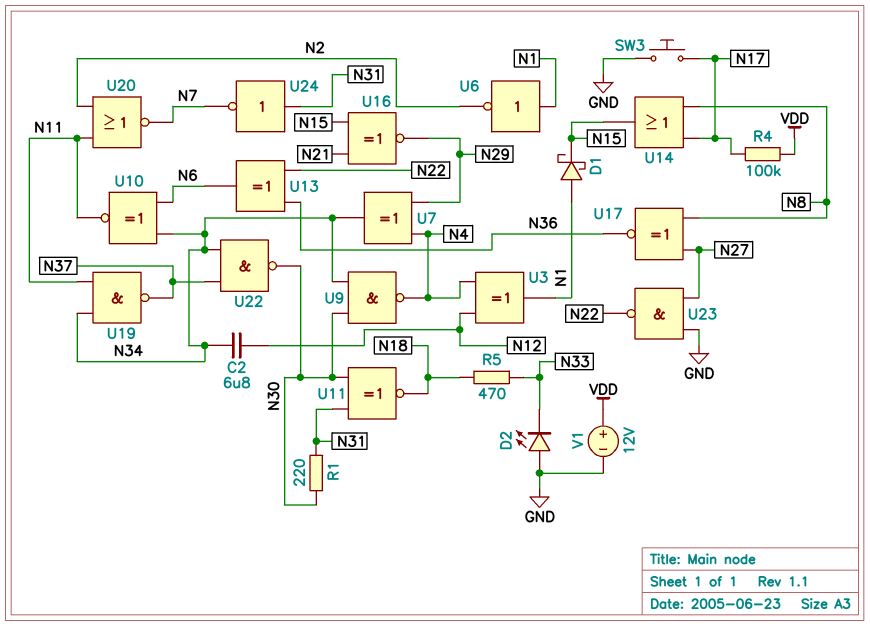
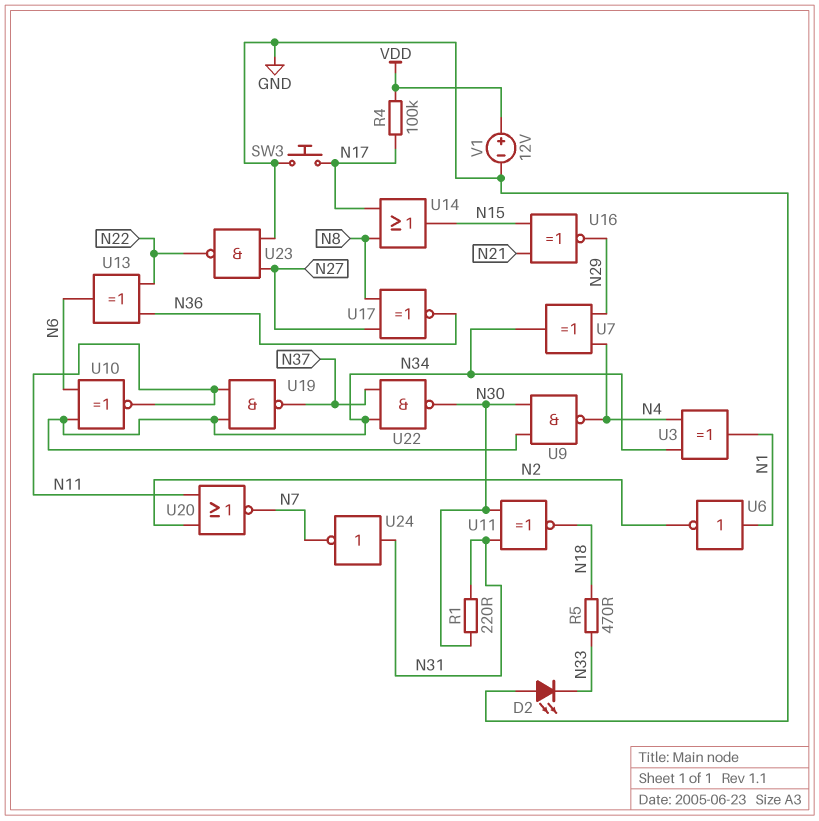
C2: 6.8uF (N12, N34) -> none
D1: schottky (A N1, K N15) -> none
U3: XOR (in N4, in N12, out N1) -> XOR (in N4, in N34, out N1)

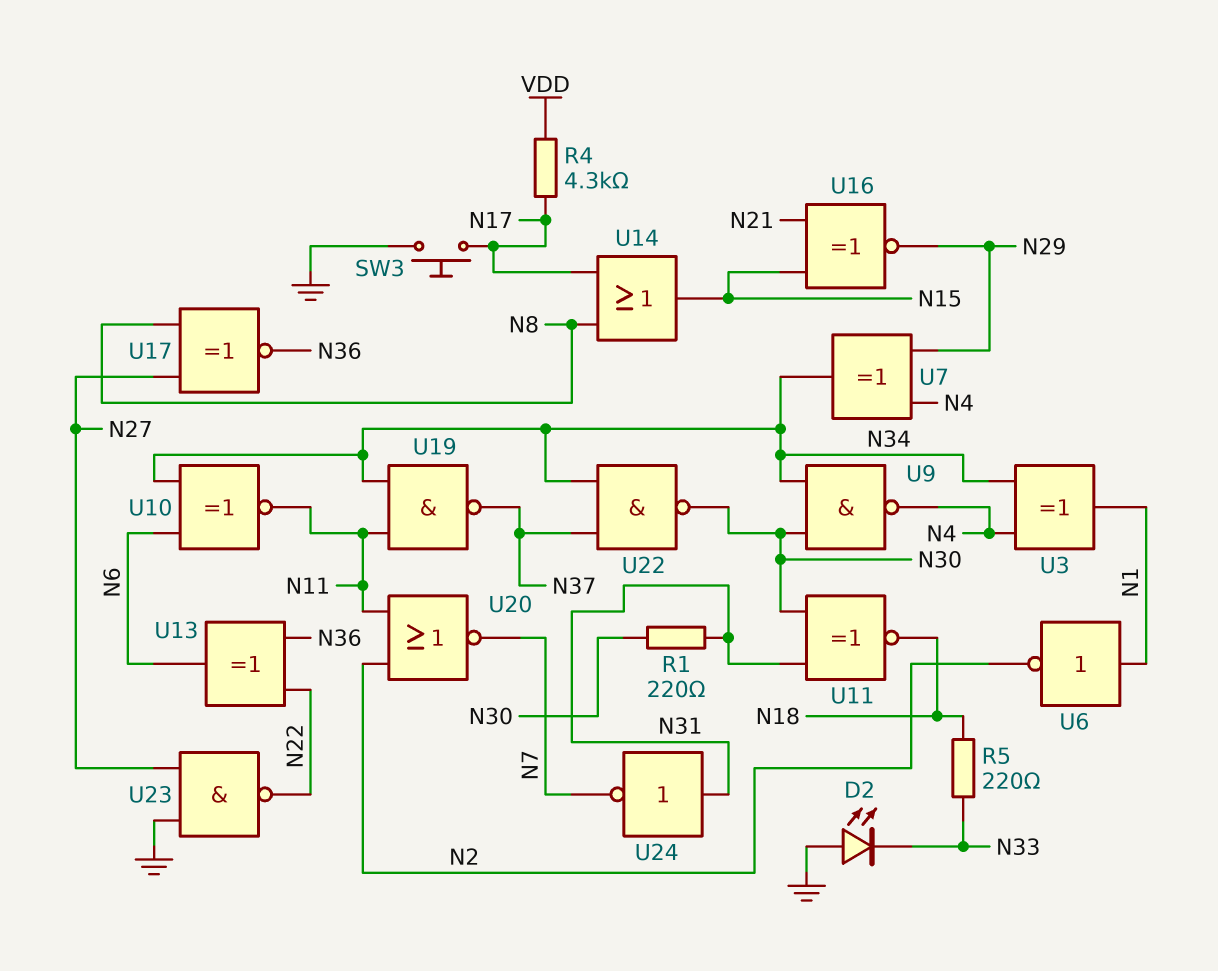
R4: 100k (N17, VDD) -> 4.3k (N17, VDD)
R5: 470 (N18, N33) -> 220 (N18, N33)
V1: 12V (plus VDD, minus GND) -> none

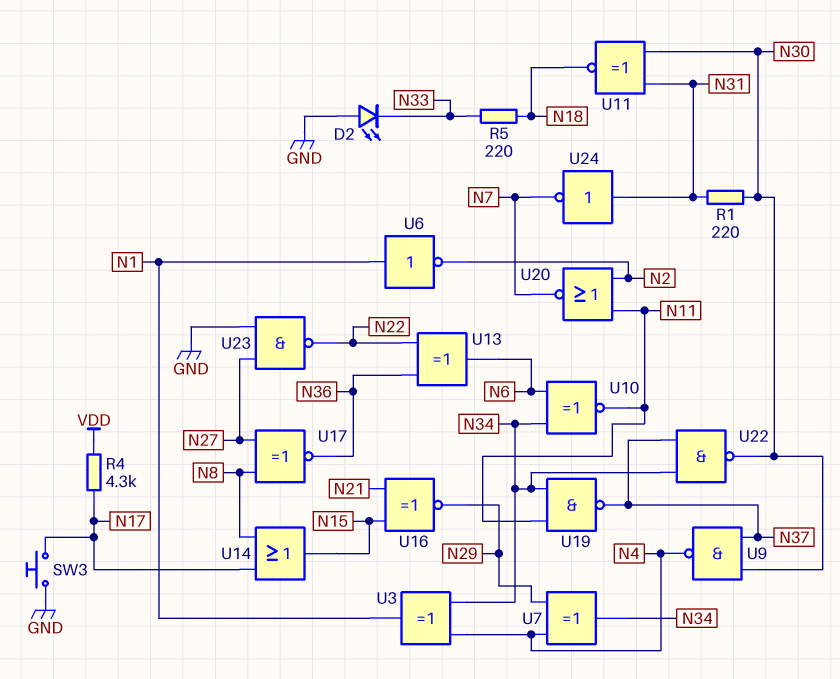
U9: NAND (in N30, in N34, out N4) -> NAND (in N30, in N37, out N4)

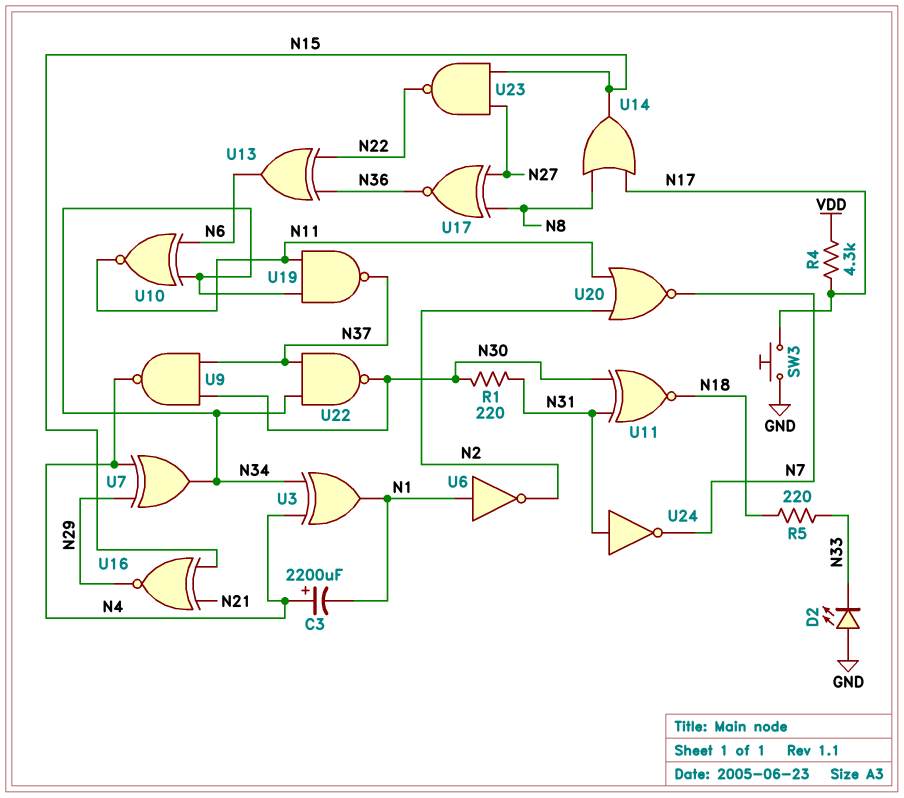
C3: none -> 2200uF (plus N4, minus N1)
U23: NAND (in GND, in N27, out N22) -> NAND (in N15, in N27, out N22)

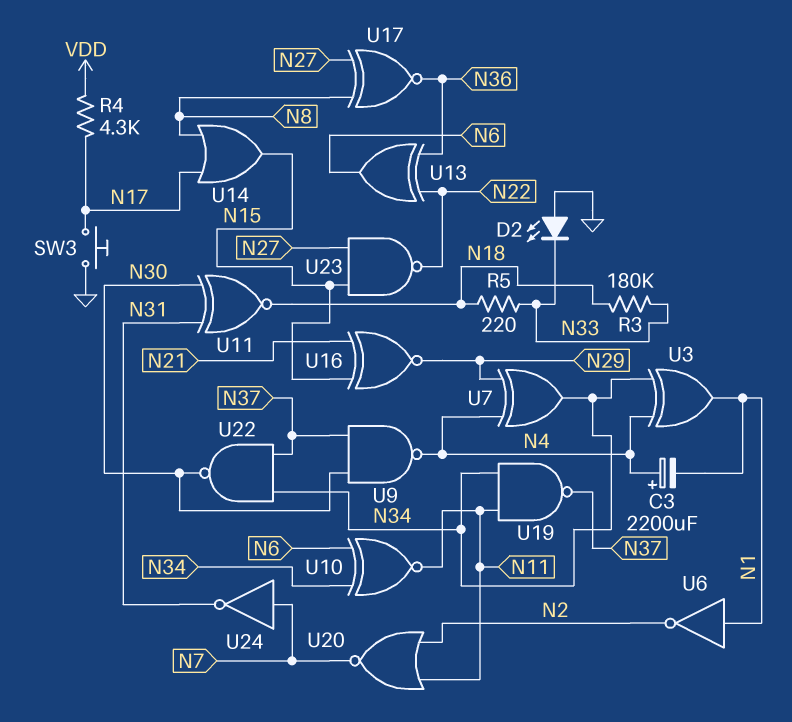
R1: 220 (N30, N31) -> none
R3: none -> 180k (N18, N33)
U24: NOT (in N31, out N7) -> NOT (in N7, out N31)

